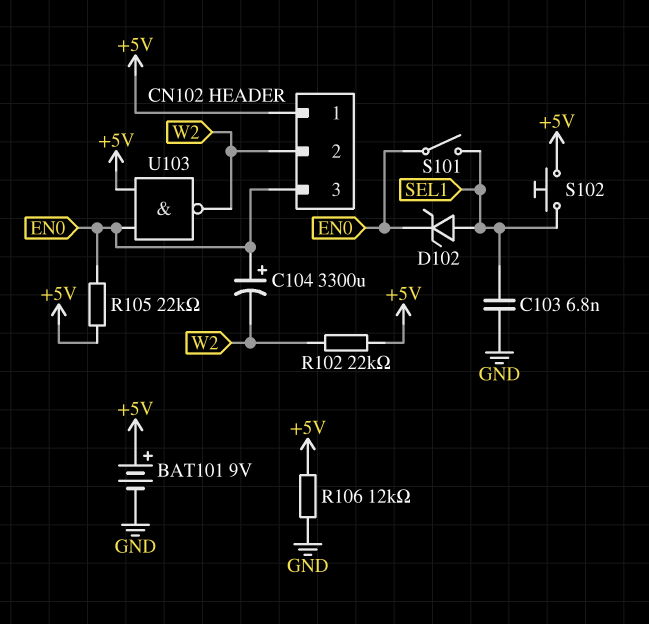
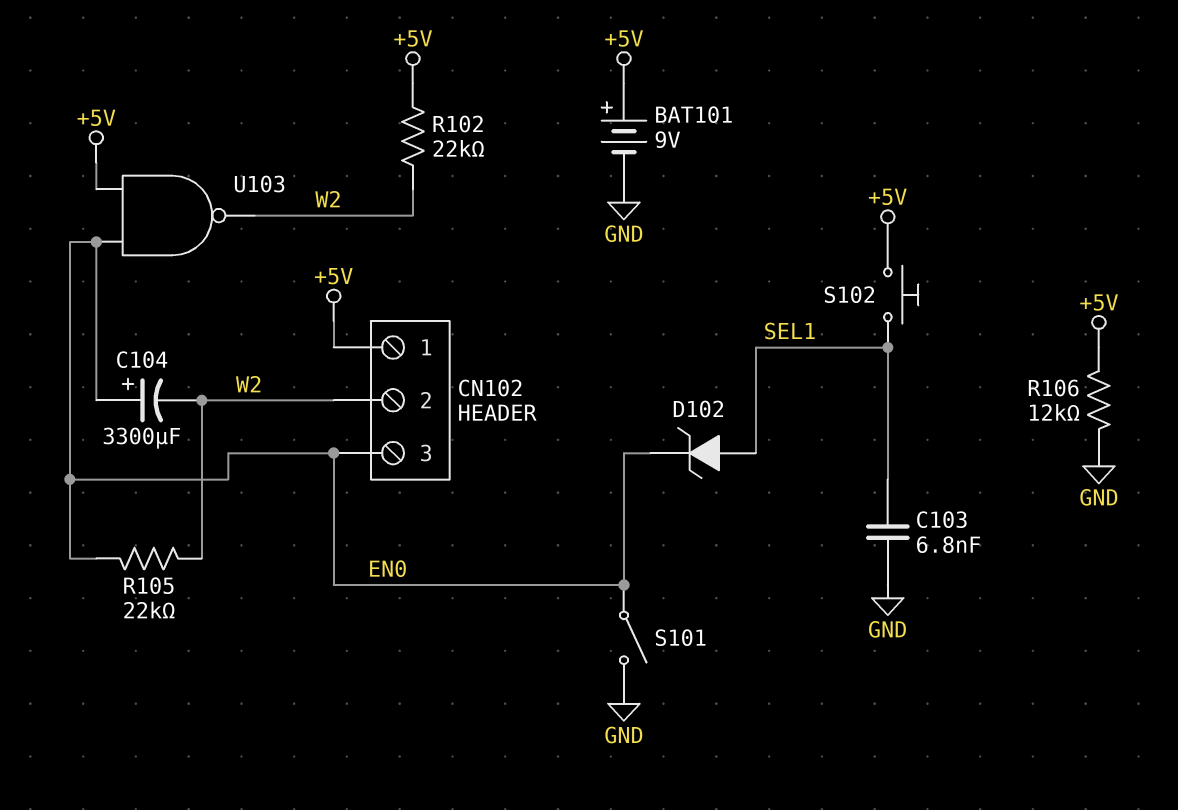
R105: 22k (+5V, EN0) -> 22k (EN0, W2)
S101: switch (EN0, SEL1) -> switch (EN0, GND)

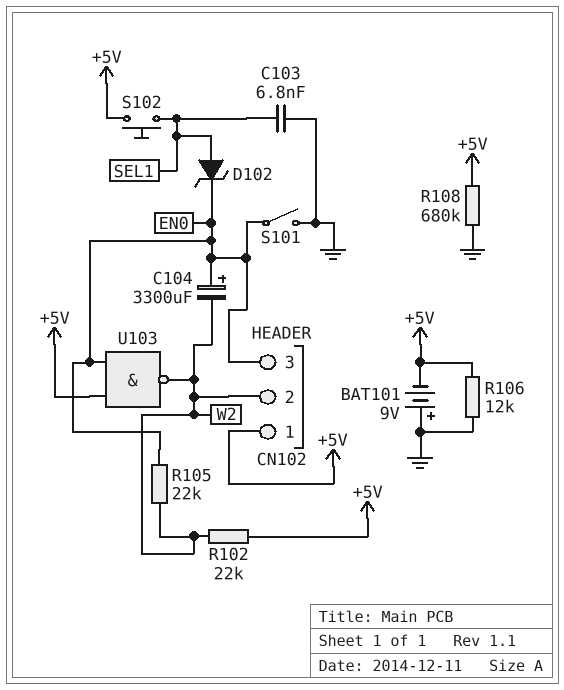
BAT101: 9V (plus +5V, minus GND) -> 9V (plus GND, minus +5V)
R108: none -> 680k (+5V, GND)

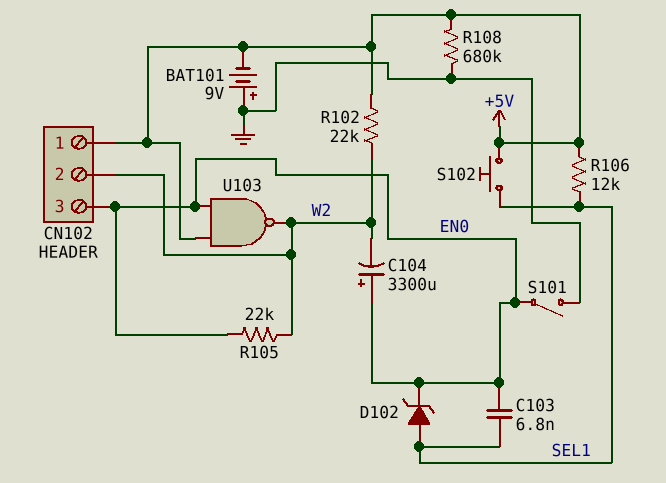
C103: 6.8nF (GND, SEL1) -> 6.8nF (EN0, SEL1)
R106: 12k (+5V, GND) -> 12k (+5V, SEL1)

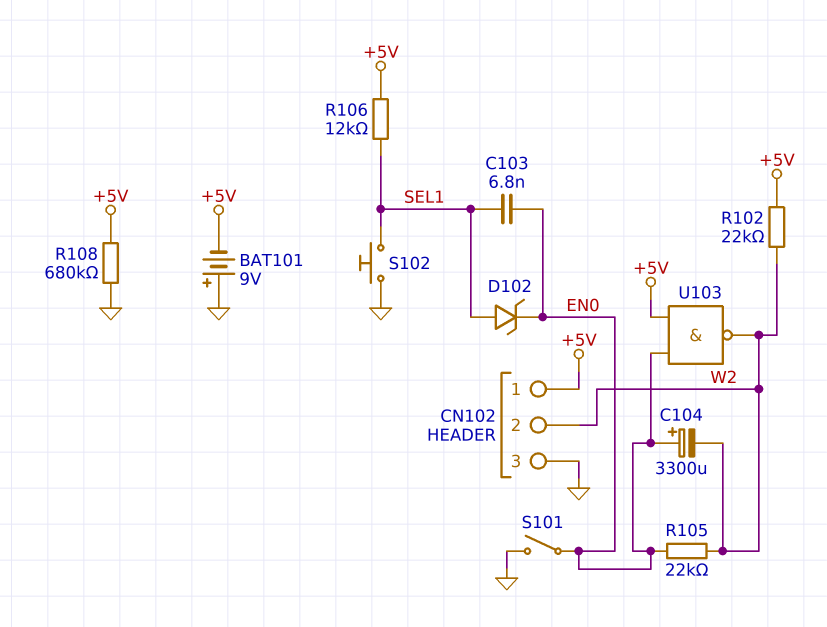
CN102 pin 3: EN0 -> GND
S102: button (+5V, SEL1) -> button (GND, SEL1)

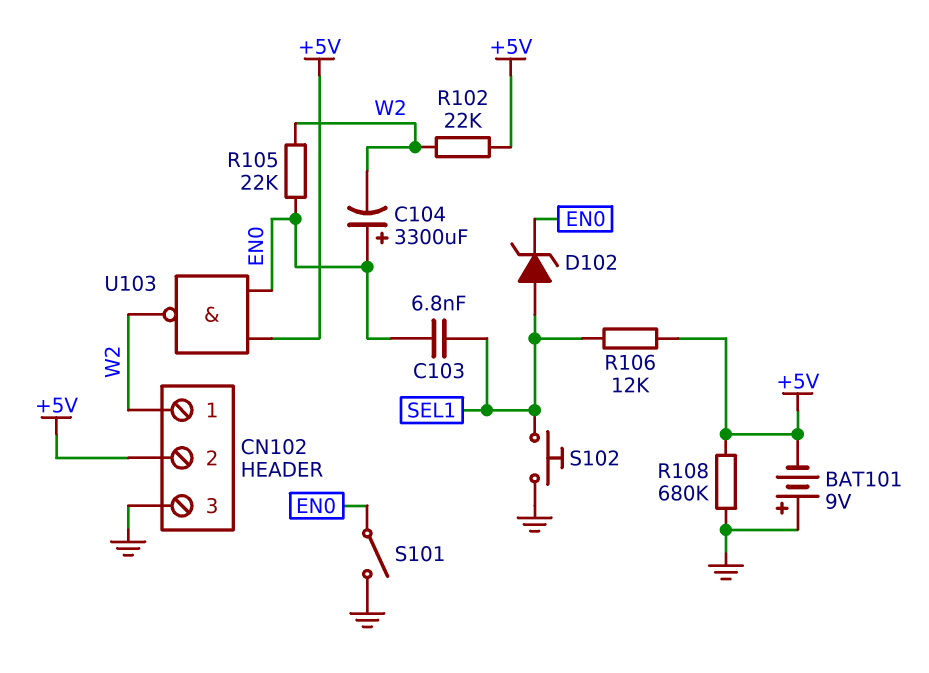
CN102 pin 1: +5V -> W2
CN102 pin 2: W2 -> +5V

